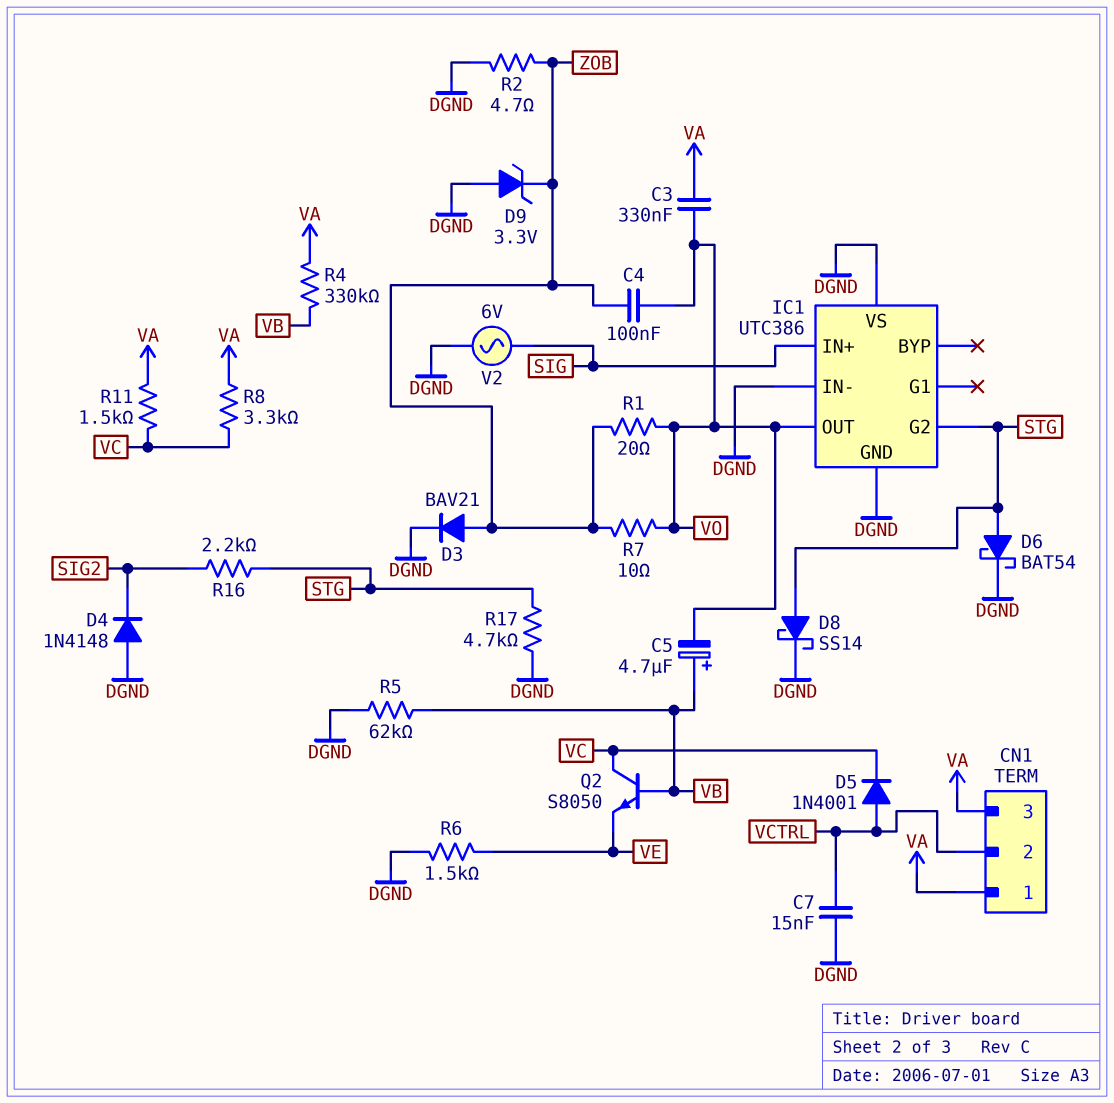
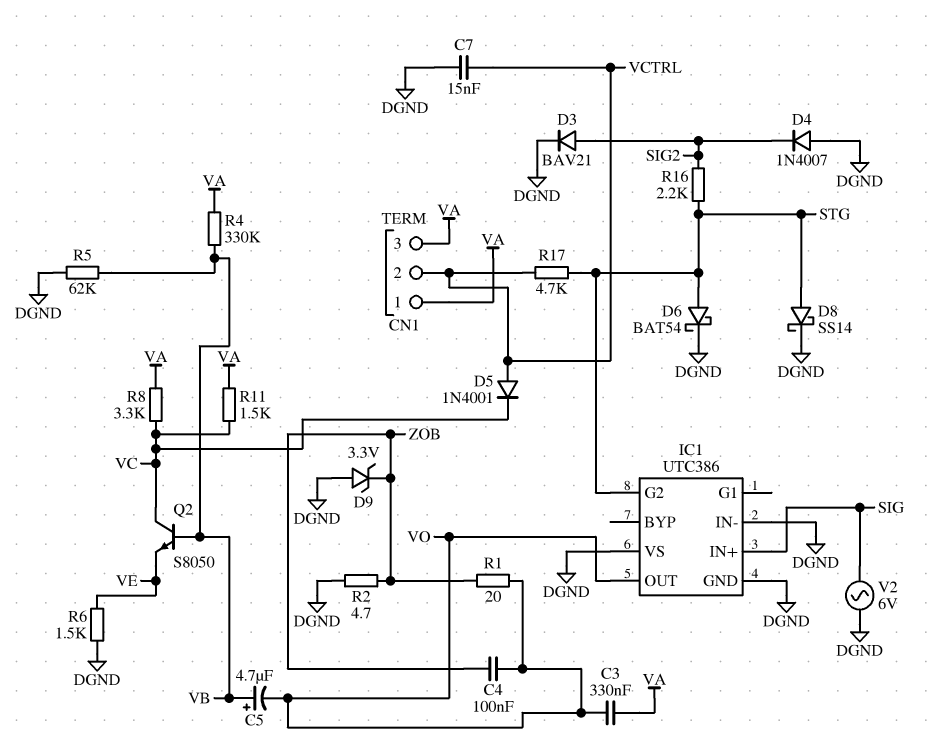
D3: diode BAV21 (A ZOB, K DGND) -> diode BAV21 (A SIG2, K DGND)
D4: diode 1N4148 (A DGND, K SIG2) -> diode 1N4007 (A DGND, K SIG2)
R7: 10 (VO, ZOB) -> none
R17: 4.7k (DGND, STG) -> 4.7k (STG, VCTRL)

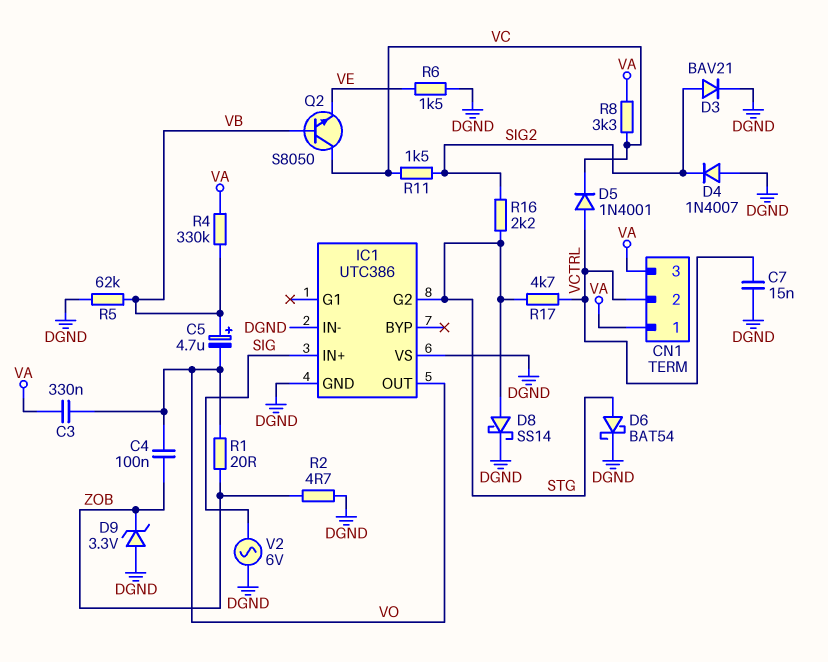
R11: 1.5k (VA, VC) -> 1.5k (SIG2, VC)

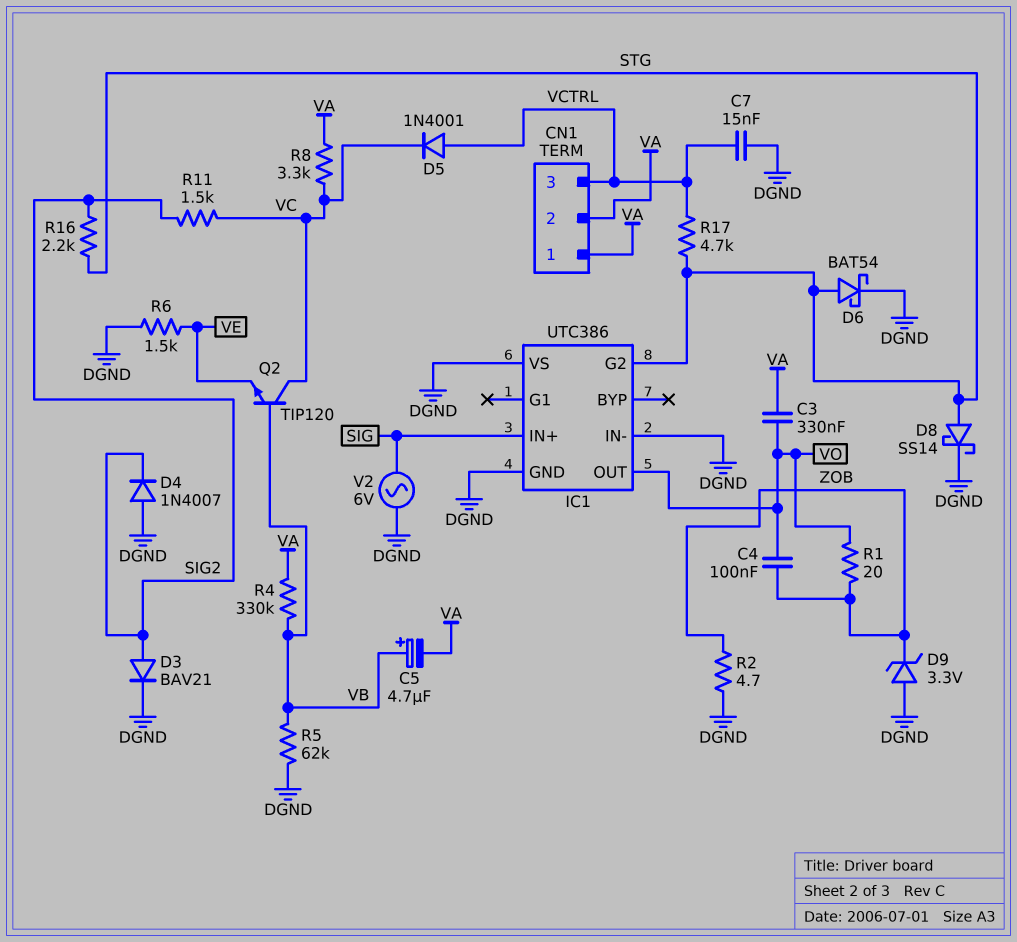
C5: 4.7uF (plus VB, minus VO) -> 4.7uF (plus VB, minus VA)
CN1 pin 2: VCTRL -> VA
CN1 pin 3: VA -> VCTRL
Q2: NPN S8050 (B VB, C VC, E VE) -> NPN TIP120 (B VB, C VC, E VE)

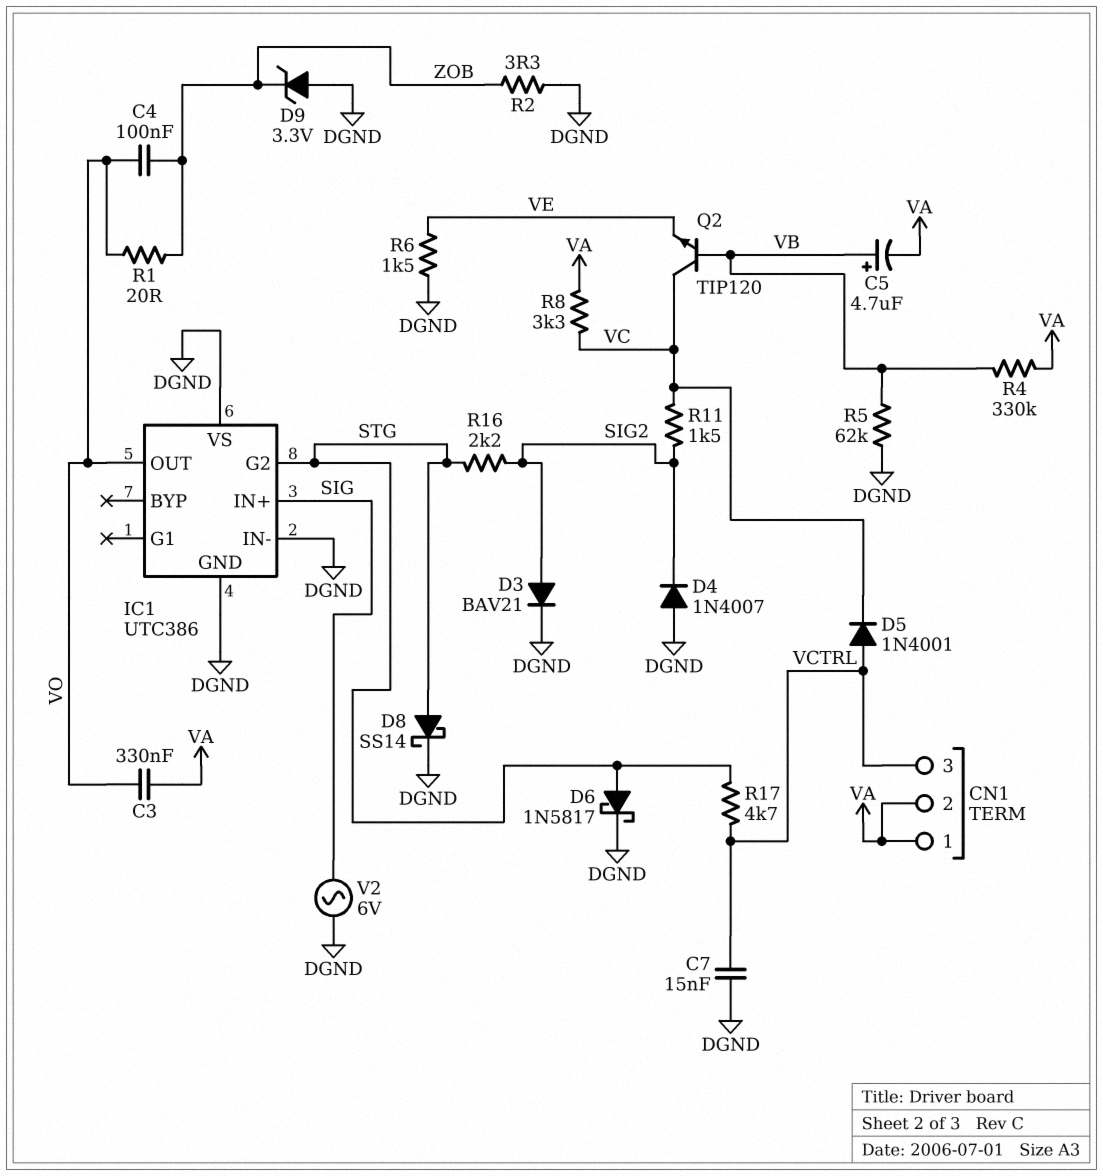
D6: schottky BAT54 (A STG, K DGND) -> schottky 1N5817 (A STG, K DGND)
R2: 4.7 (DGND, ZOB) -> 3.3 (DGND, ZOB)

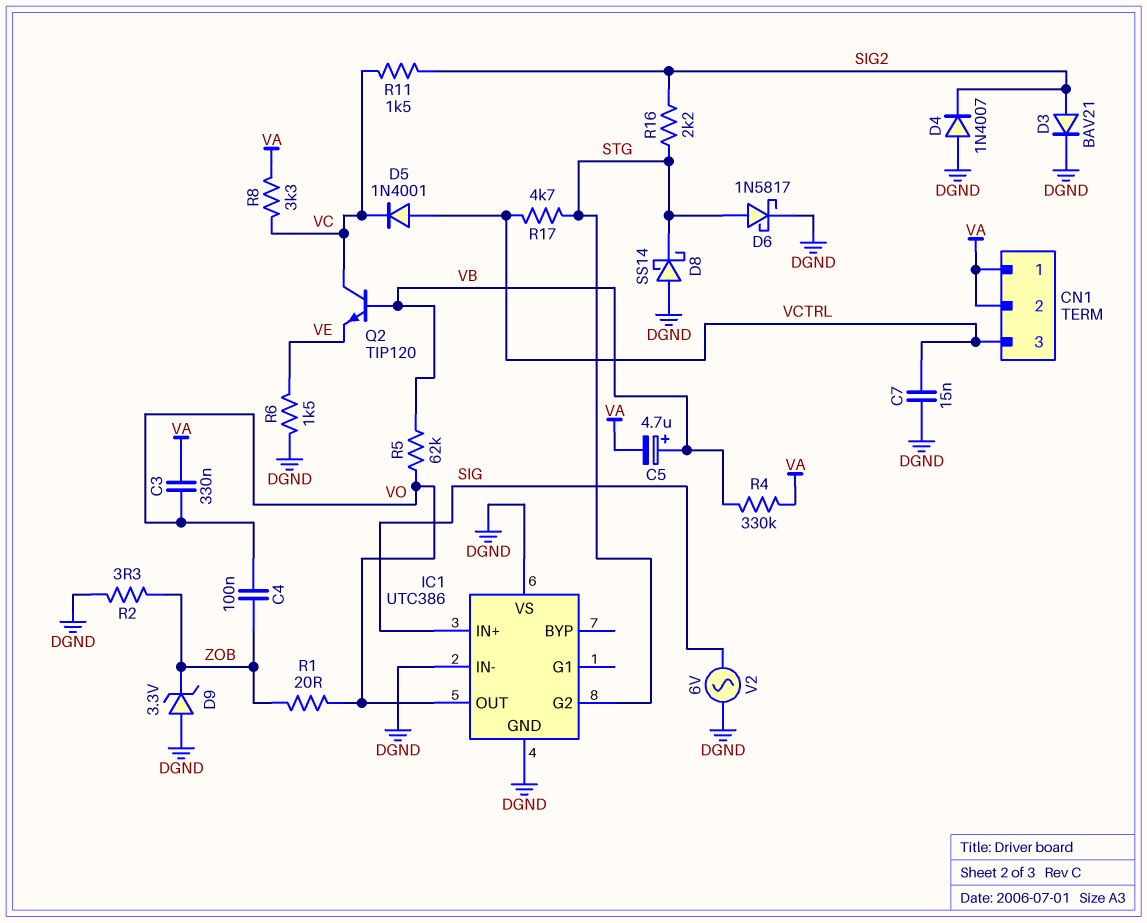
D8: schottky SS14 (A STG, K DGND) -> schottky SS14 (A DGND, K STG)
R5: 62k (DGND, VB) -> 62k (VB, VO)

